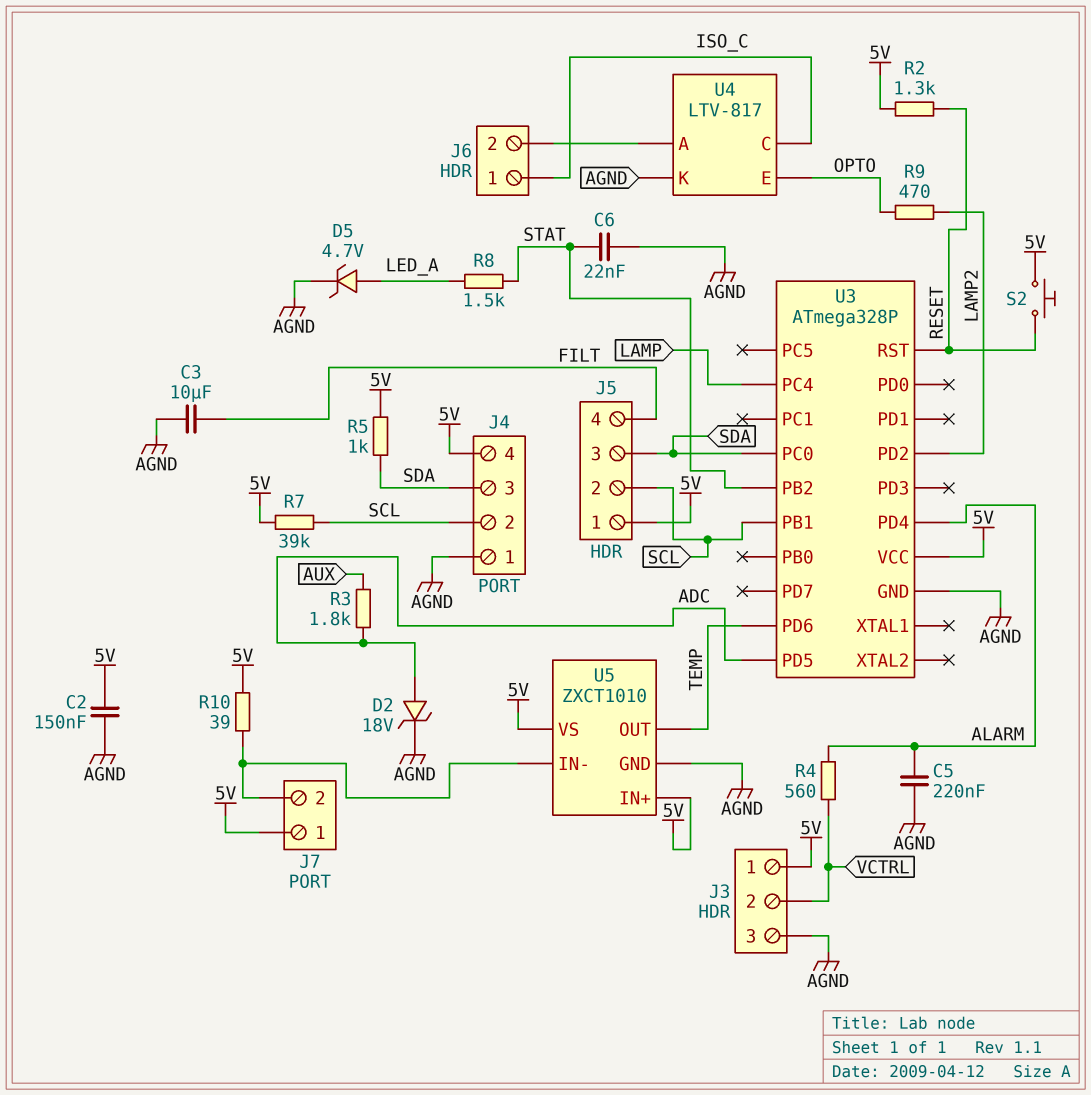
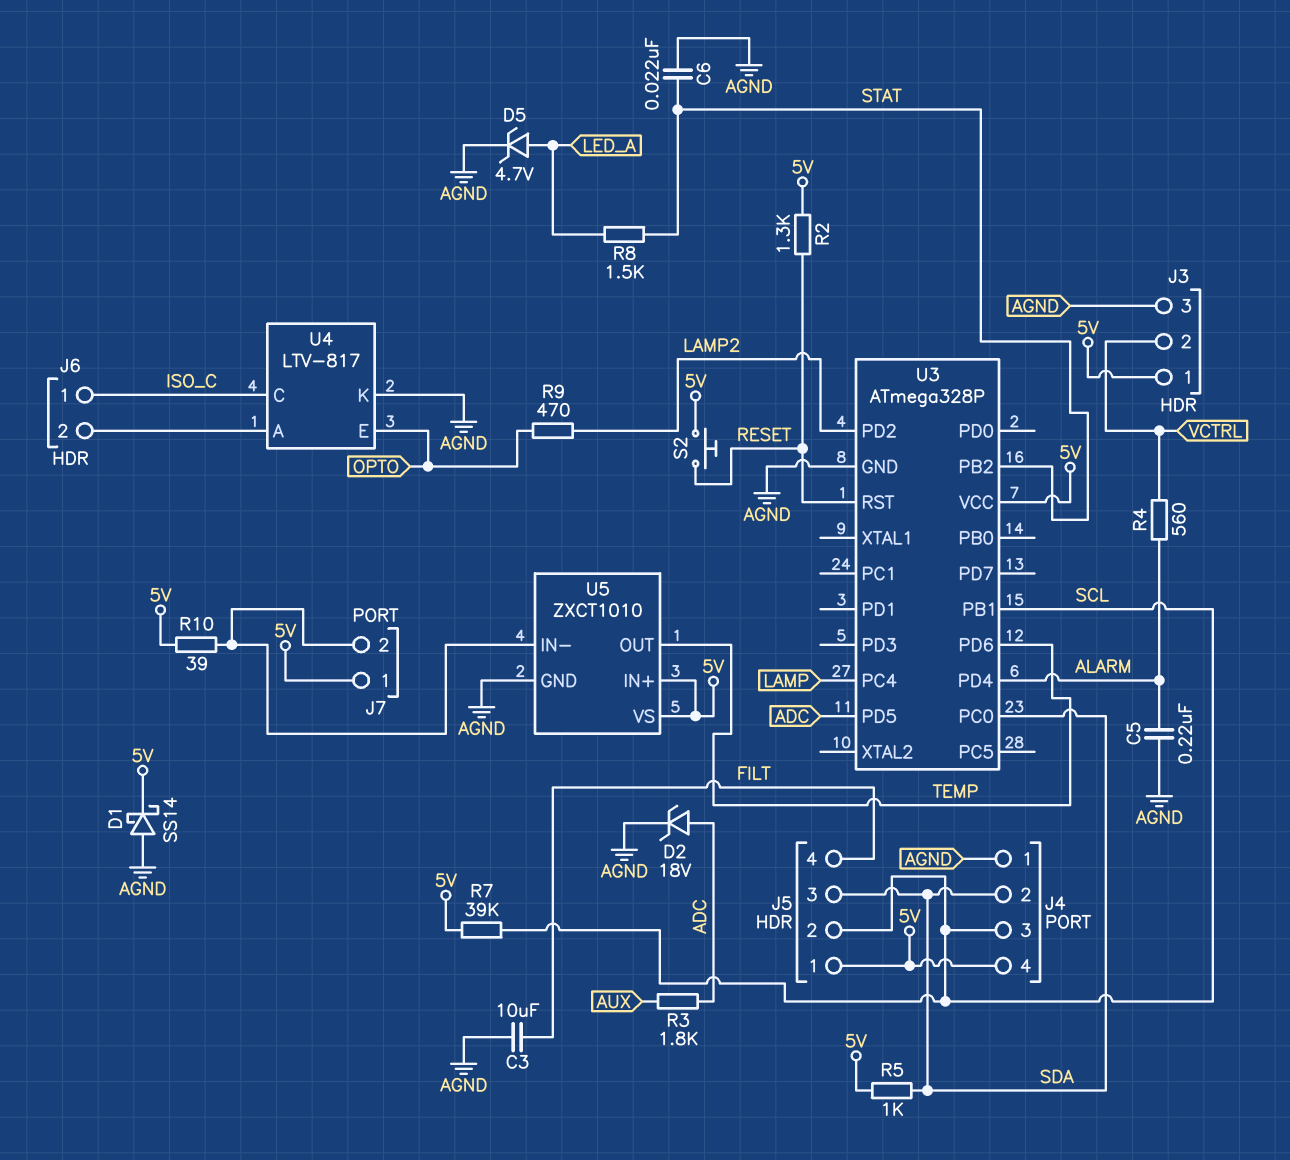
C2: 150nF (5V, AGND) -> none
D1: none -> schottky SS14 (A AGND, K 5V)
J4 pin 2: SCL -> SDA
J4 pin 3: SDA -> SCL

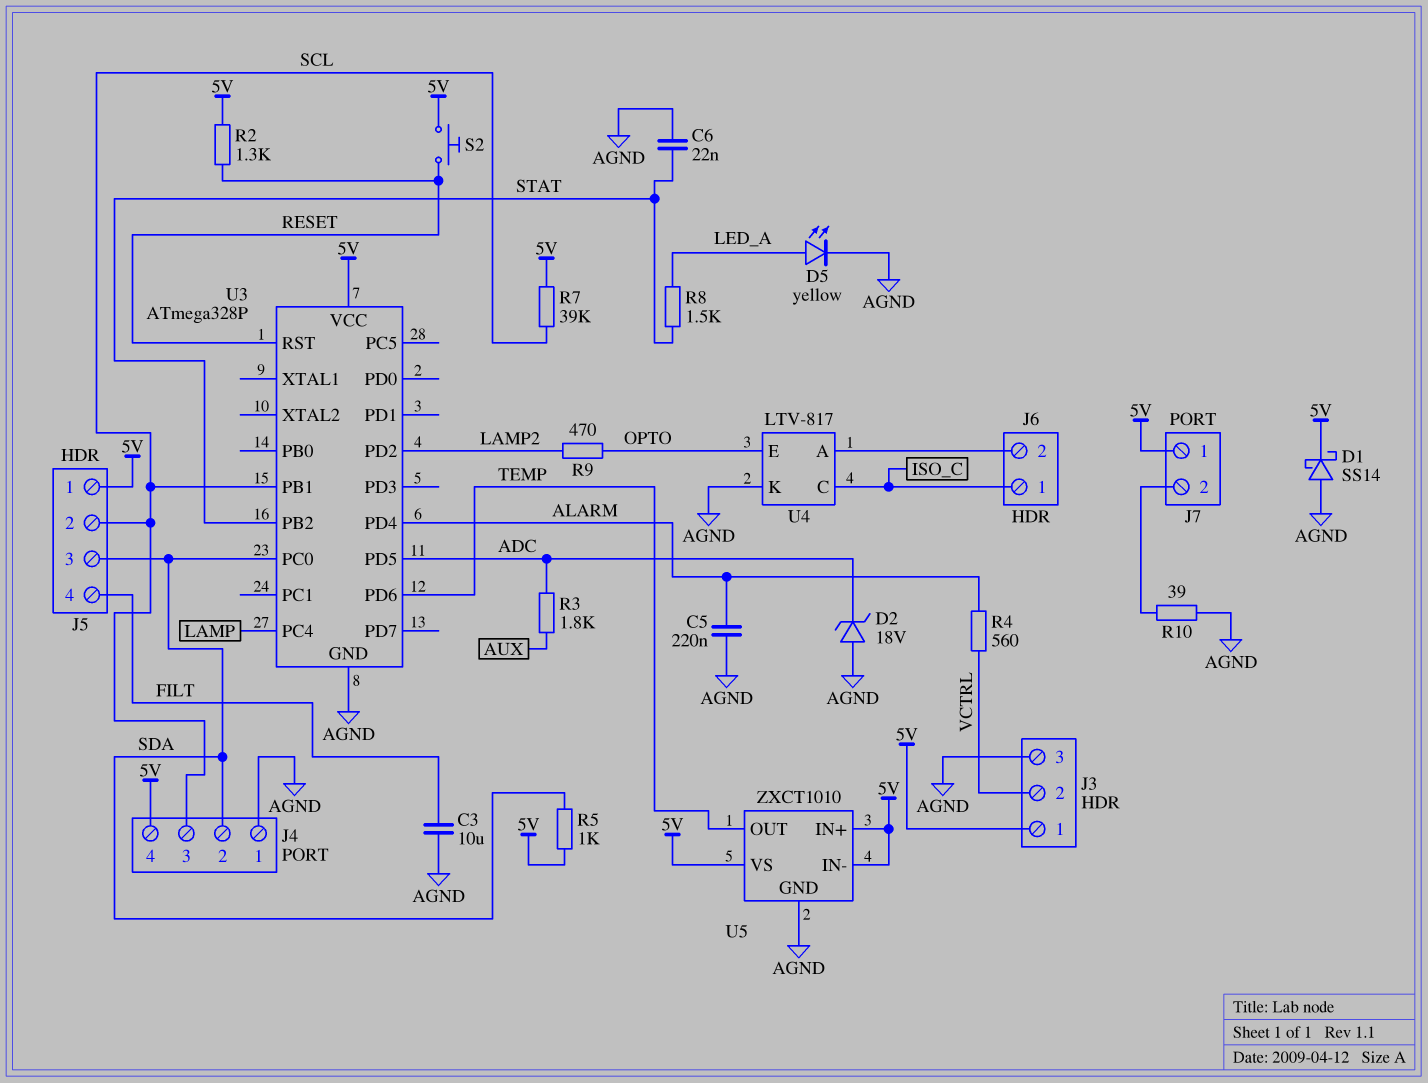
D2: zener 18V (A ADC, K AGND) -> zener 18V (A AGND, K ADC)
D5: zener 4.7V (A LED_A, K AGND) -> LED yellow (A LED_A, K AGND)
R10: 39 (5V, J7/2) -> 39 (AGND, J7/2)
U5 pin IN-: J7/2 -> 5V

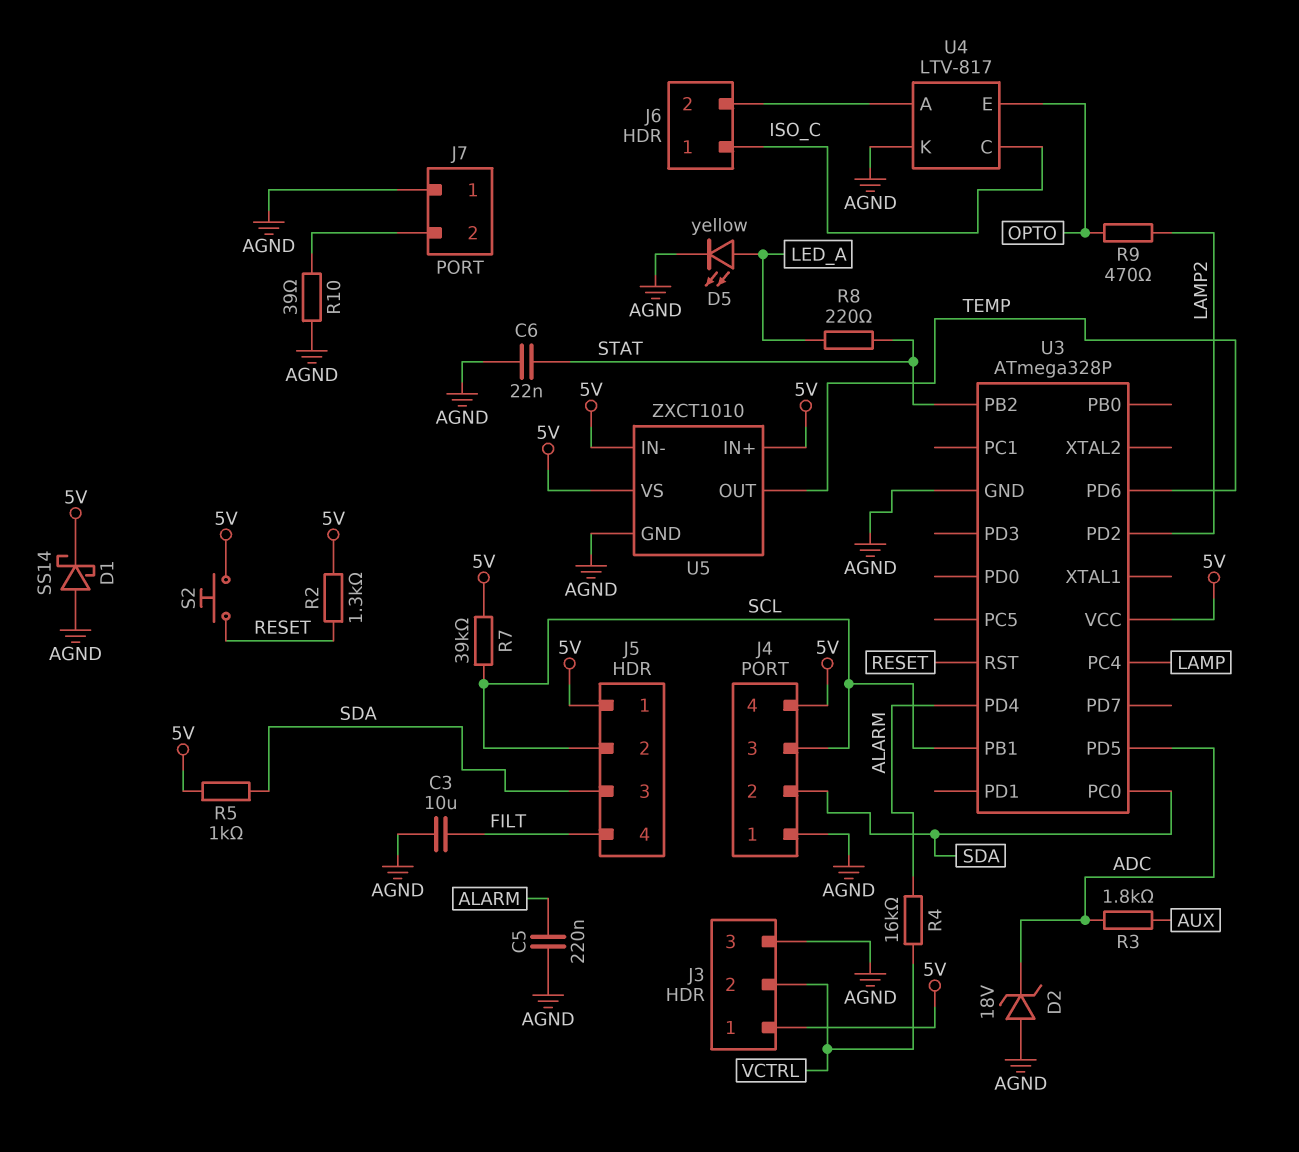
J7 pin 1: 5V -> AGND
R4: 560 (ALARM, VCTRL) -> 16k (ALARM, VCTRL)
R8: 1.5k (LED_A, STAT) -> 220 (LED_A, STAT)

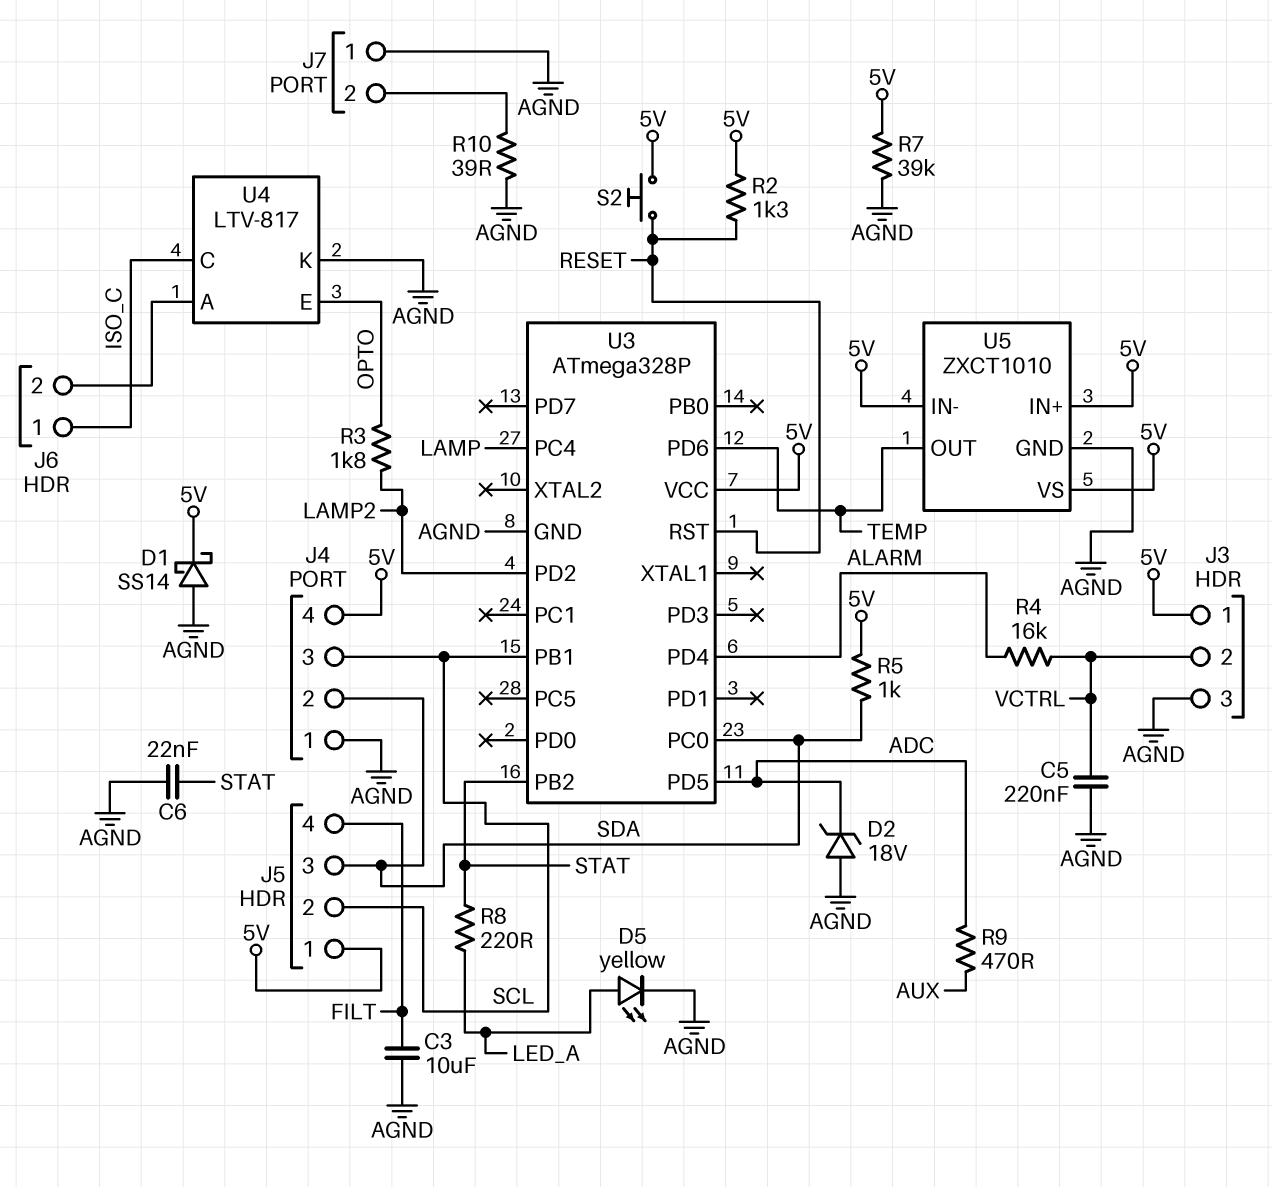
C5: 220nF (AGND, ALARM) -> 220nF (AGND, VCTRL)
R3: 1.8k (ADC, AUX) -> 1.8k (LAMP2, OPTO)
R7: 39k (5V, SCL) -> 39k (5V, AGND)
R9: 470 (LAMP2, OPTO) -> 470 (ADC, AUX)

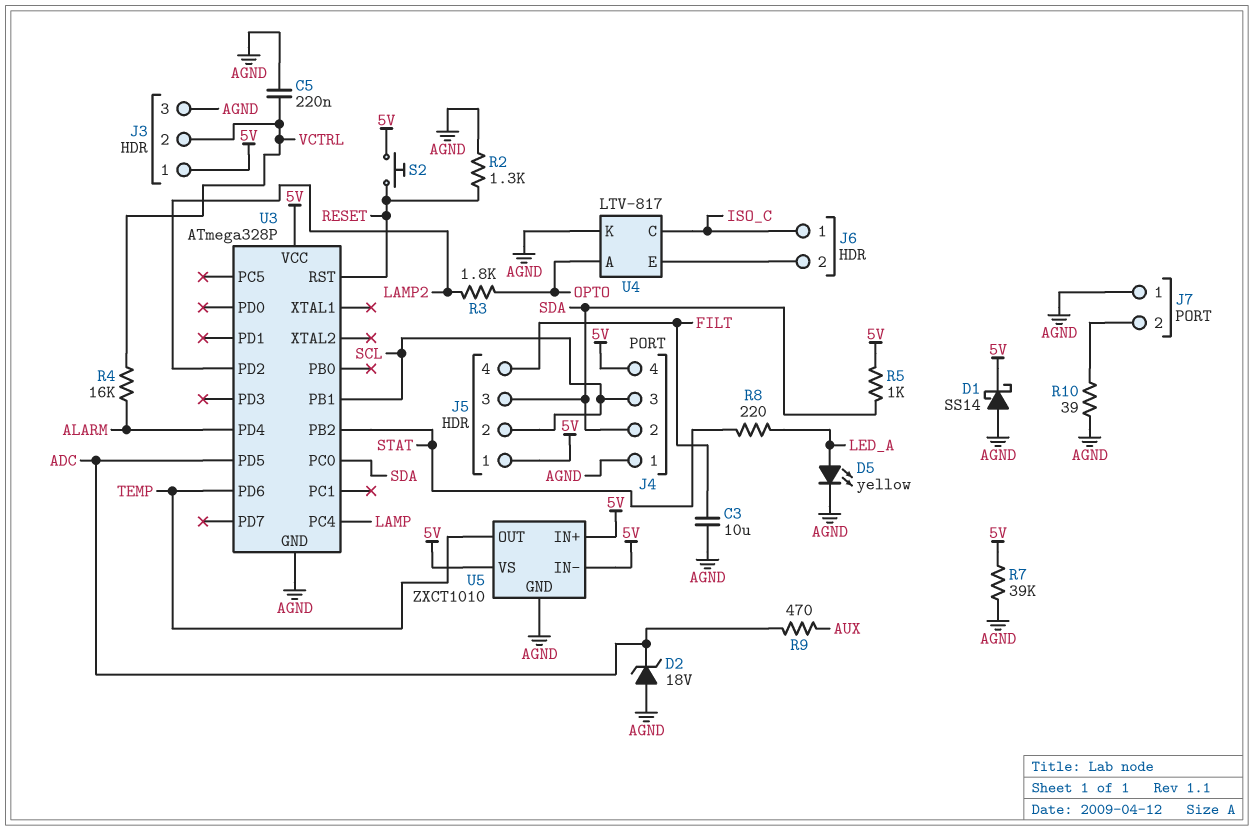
C6: 22nF (AGND, STAT) -> none
R2: 1.3k (5V, RESET) -> 1.3k (AGND, RESET)
U4 pin A: J6/2 -> OPTO
U4 pin E: OPTO -> J6/2

